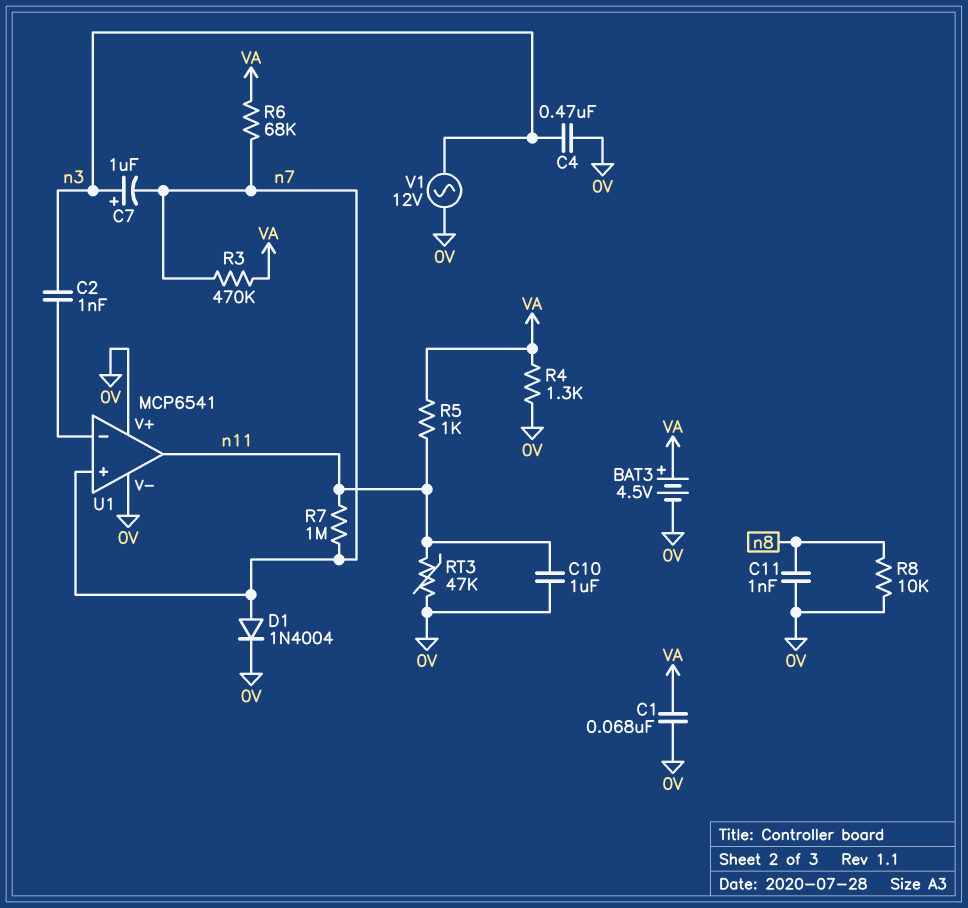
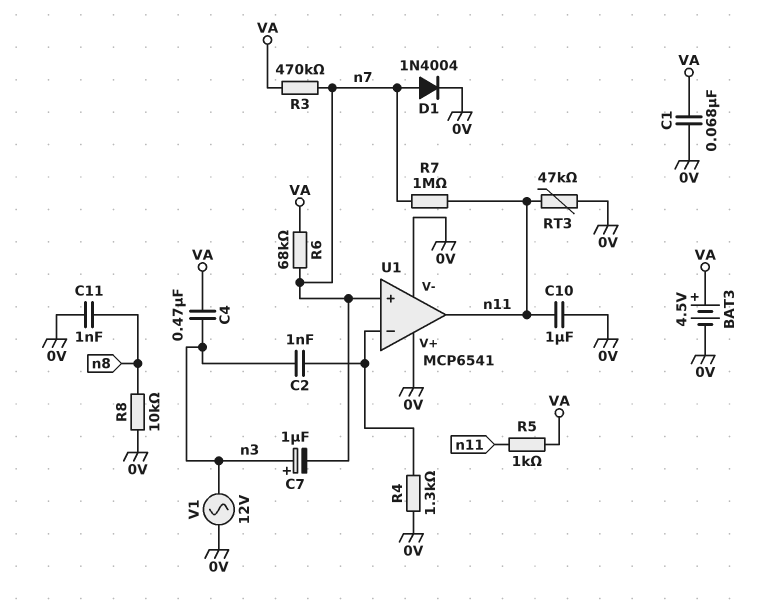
C4: 470nF (0V, n3) -> 470nF (VA, n3)
R4: 1.3k (0V, VA) -> 1.3k (0V, U1/in-)

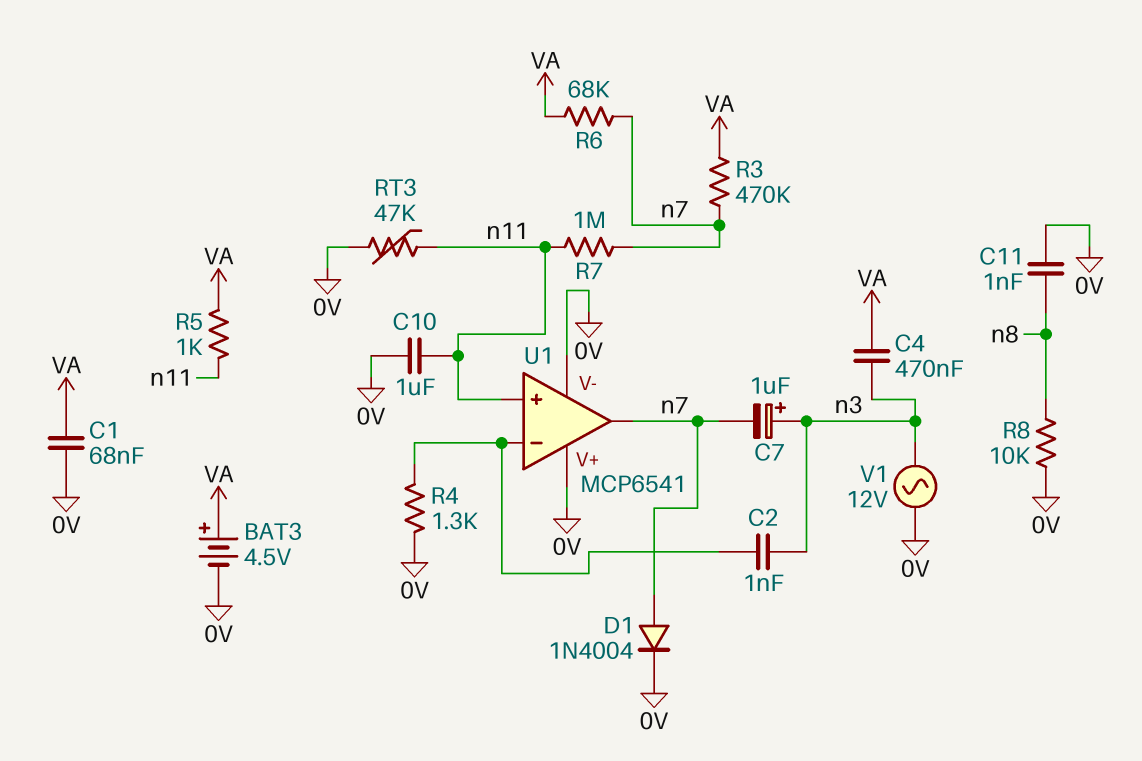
U1 pin in+: n7 -> n11
U1 pin out: n11 -> n7

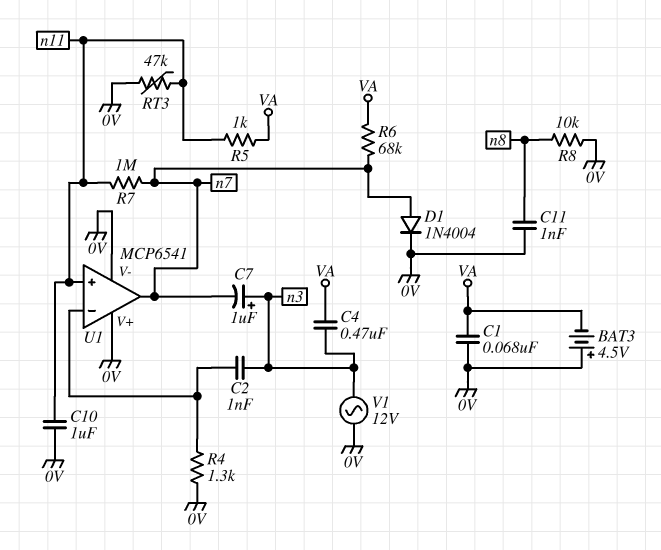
BAT3: 4.5V (plus VA, minus 0V) -> 4.5V (plus 0V, minus VA)
R3: 470k (VA, n7) -> none

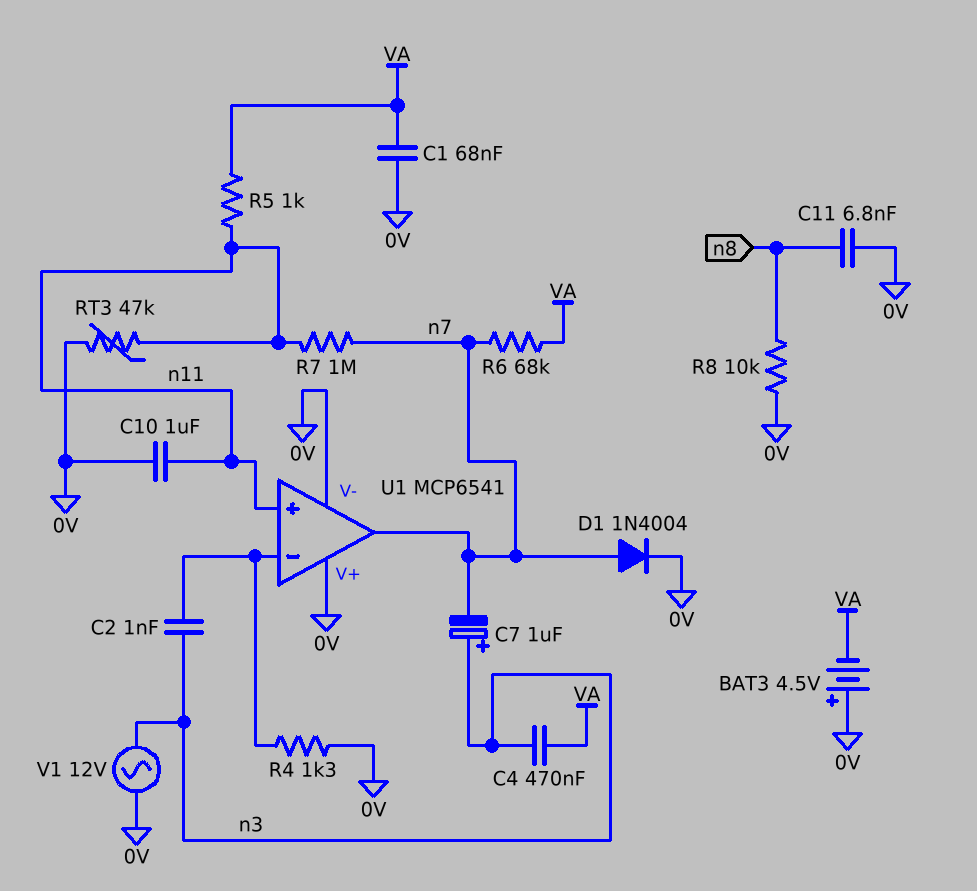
C11: 1nF (0V, n8) -> 6.8nF (0V, n8)

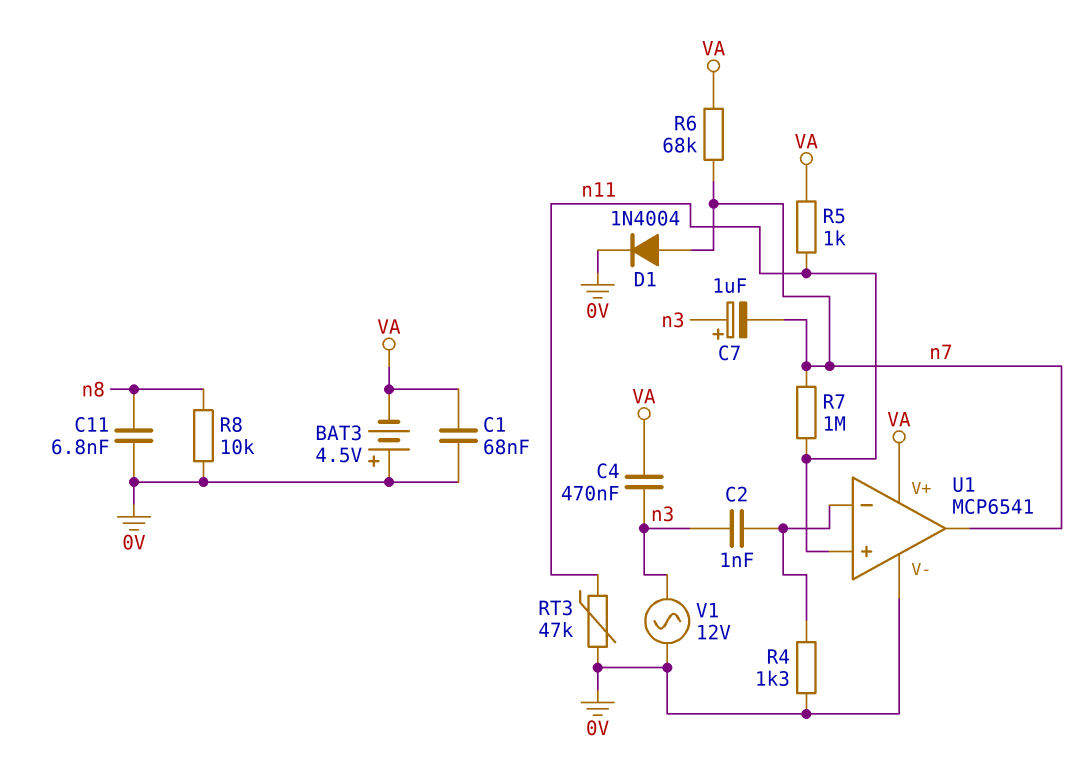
C10: 1uF (0V, n11) -> none
U1 pin V+: 0V -> VA

